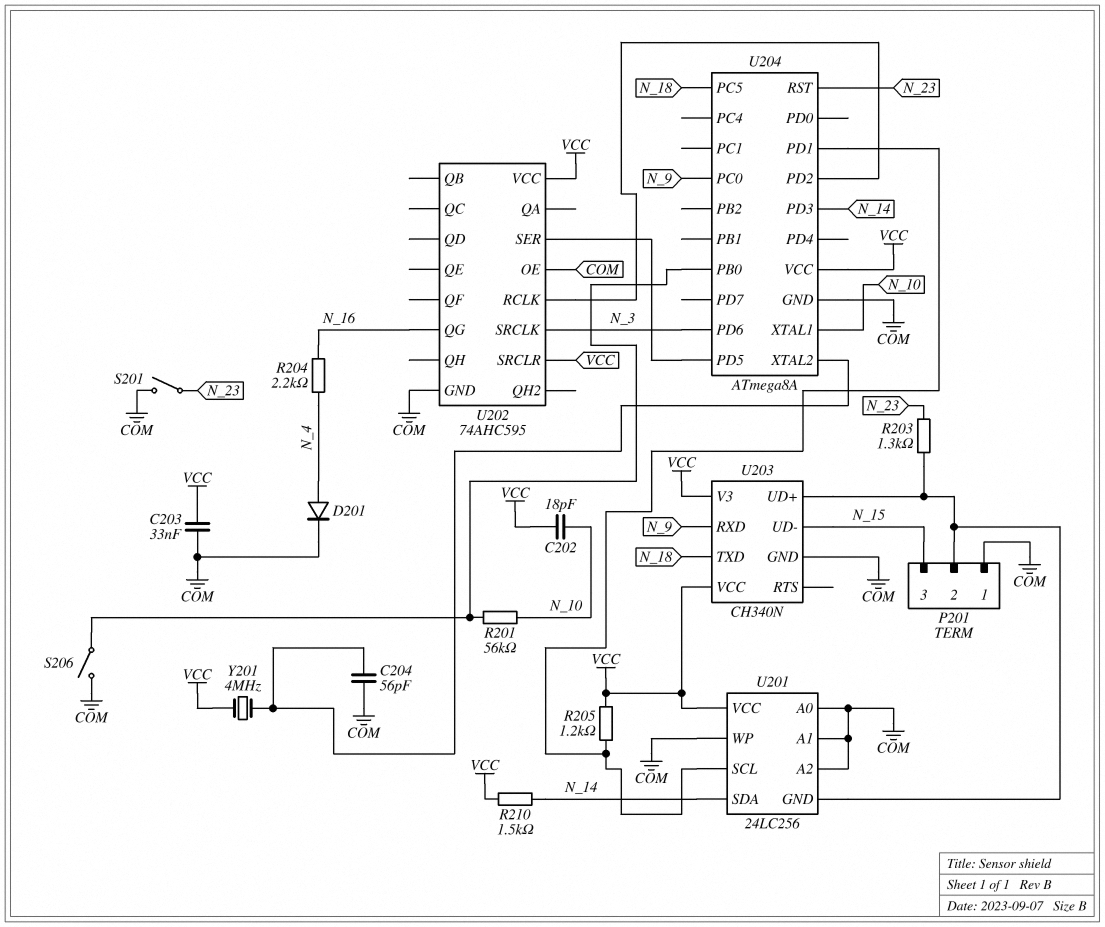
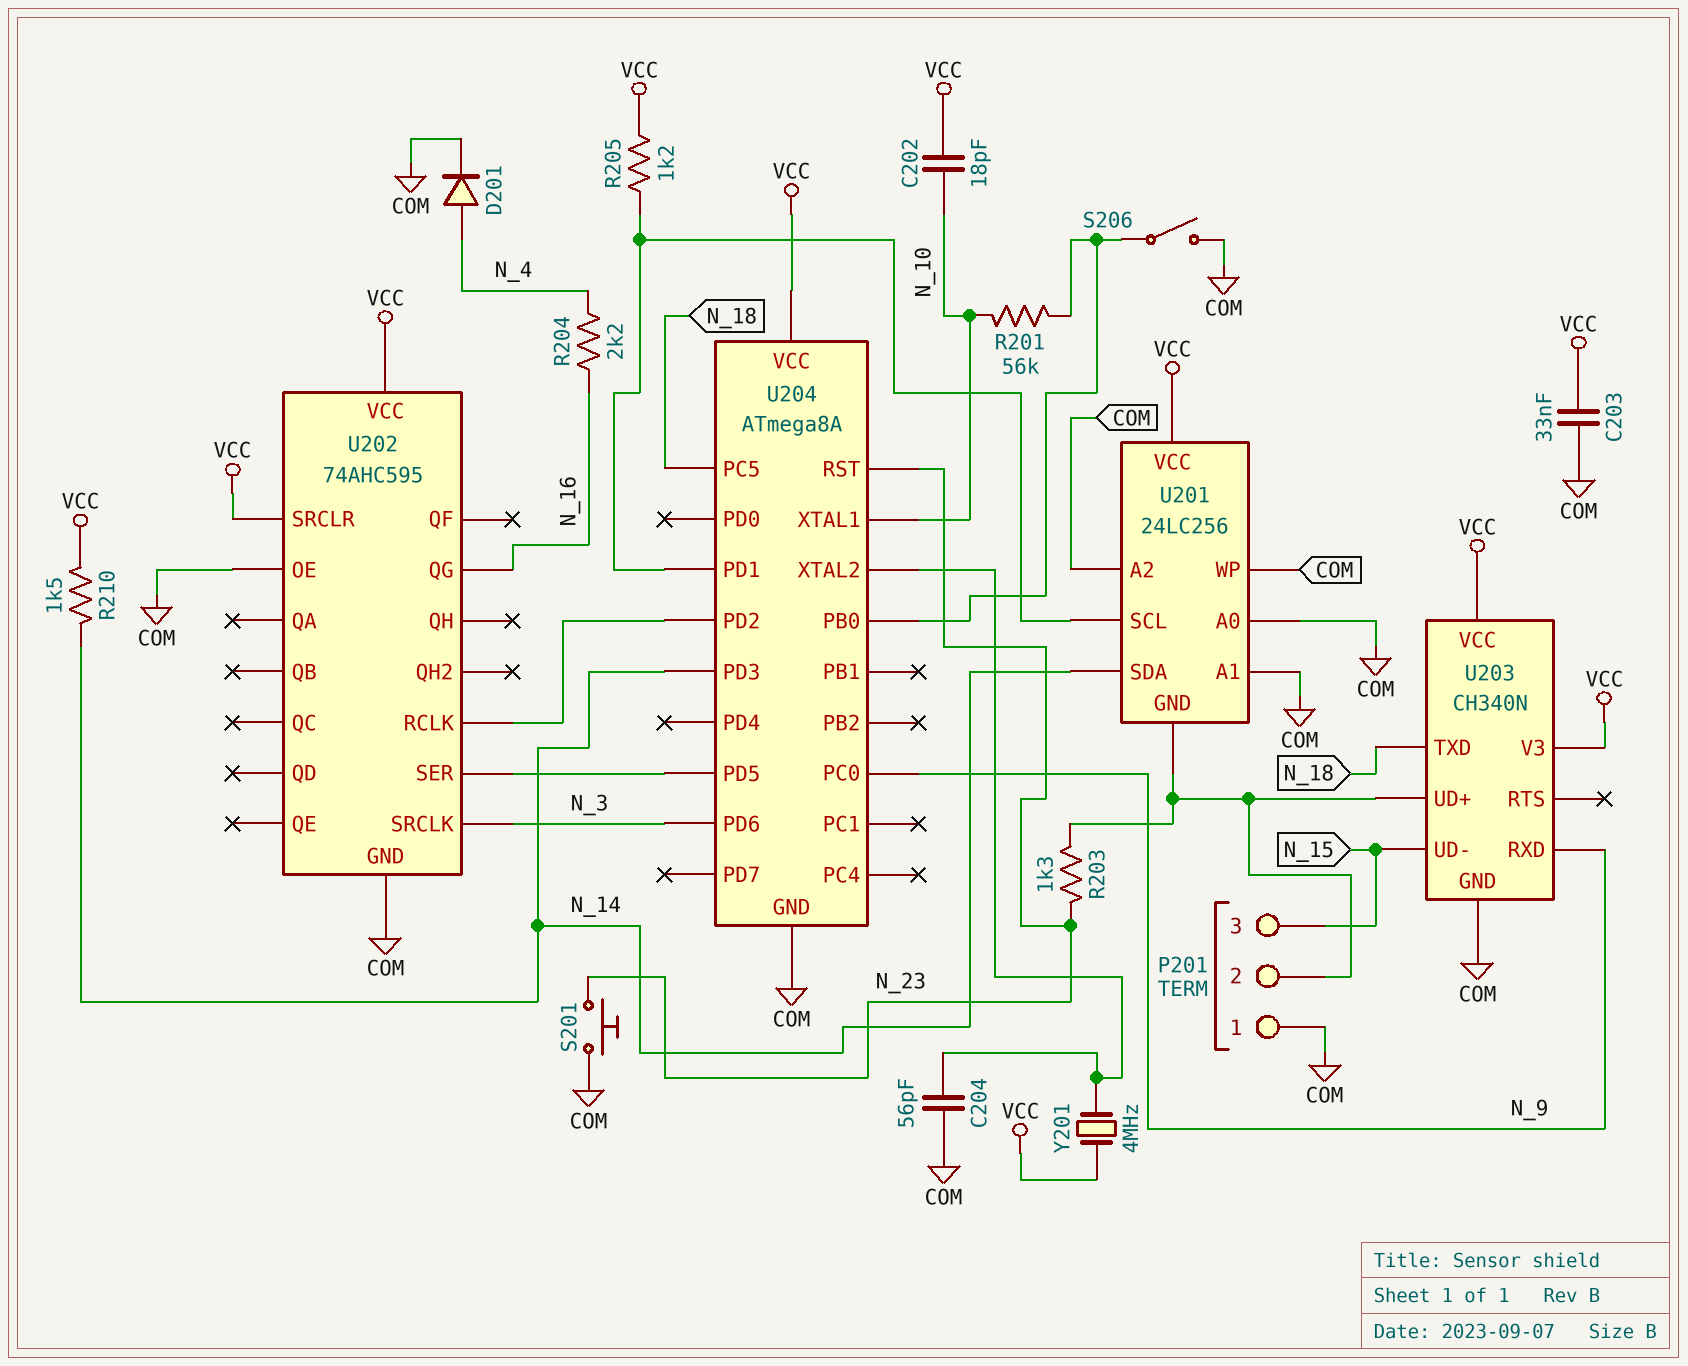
S201: switch (COM, N_23) -> button (COM, N_23)

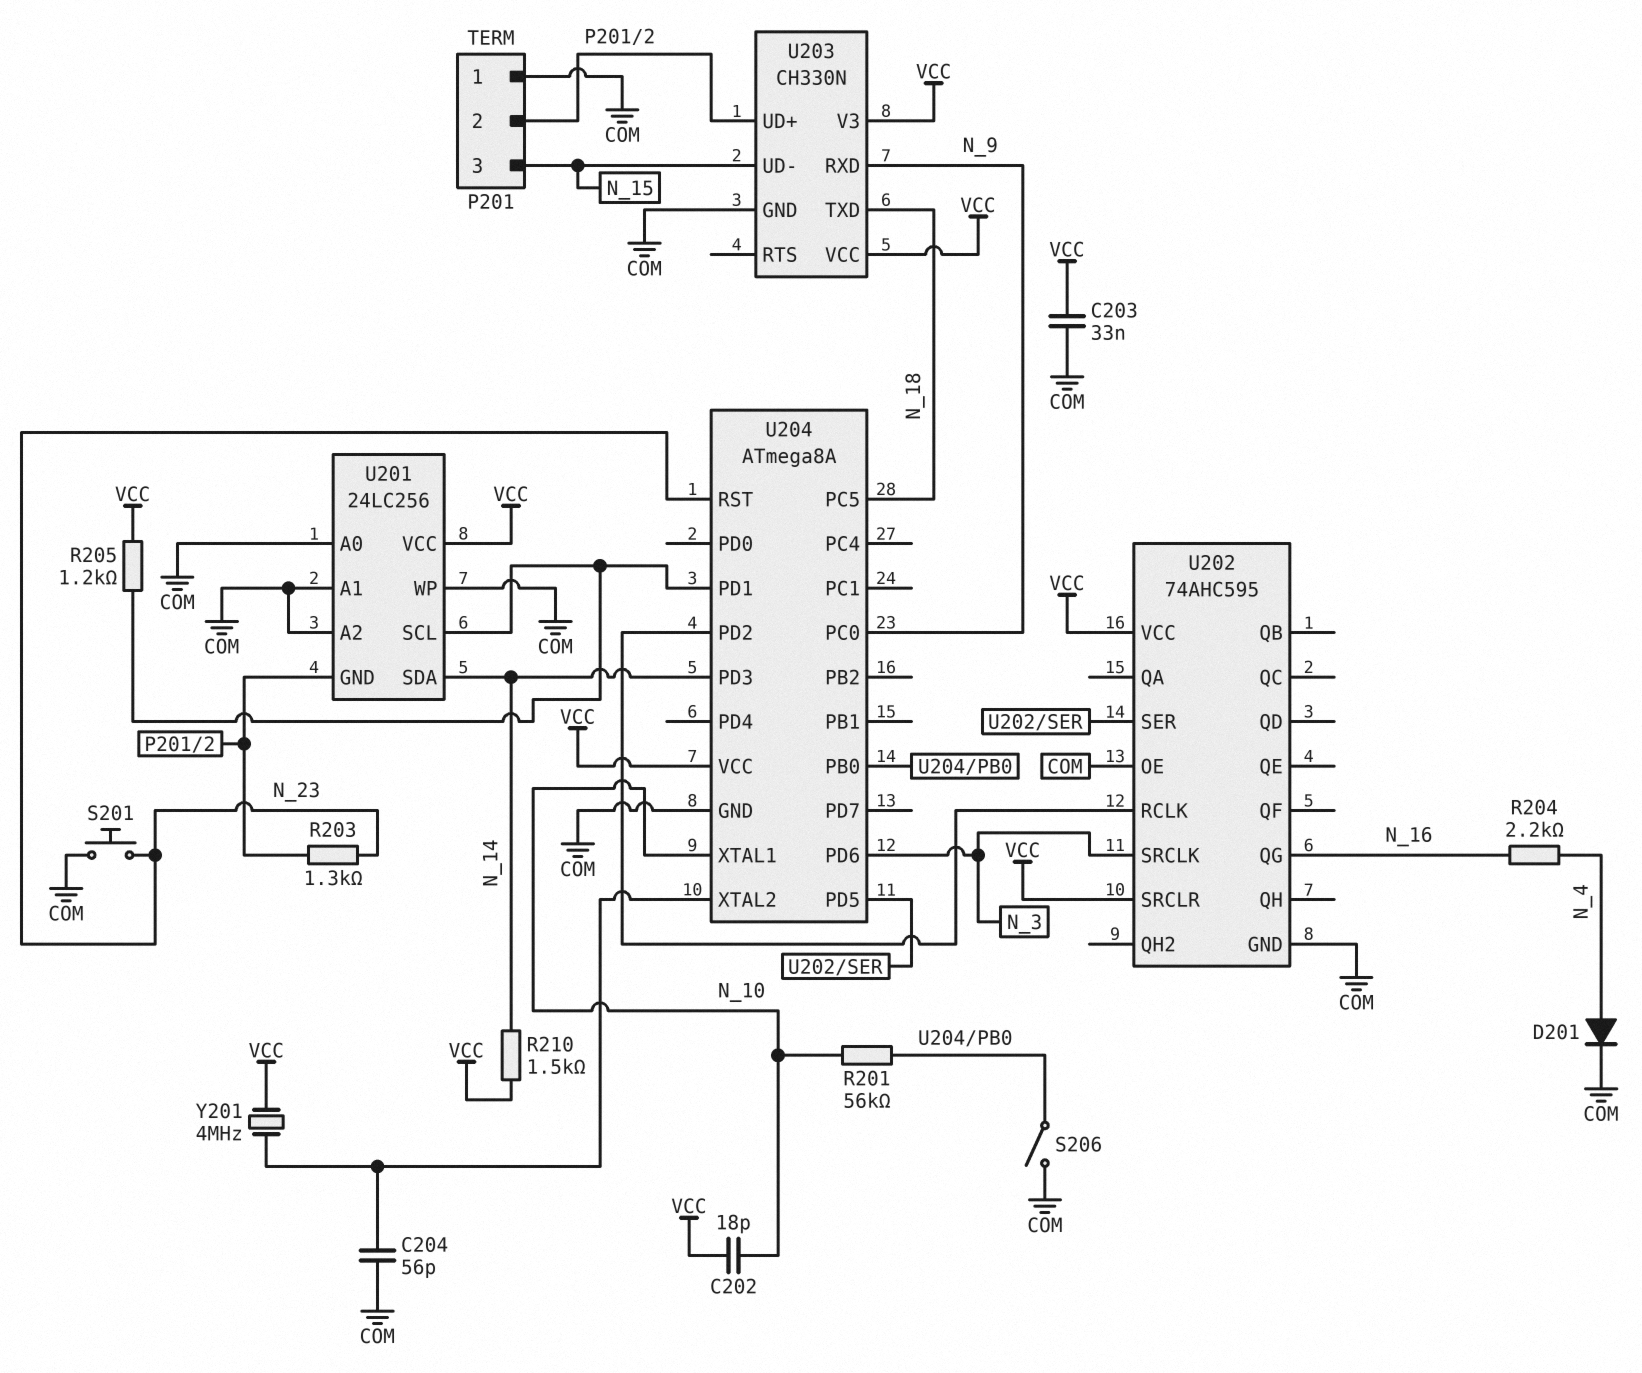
U203: CH340N -> CH330N

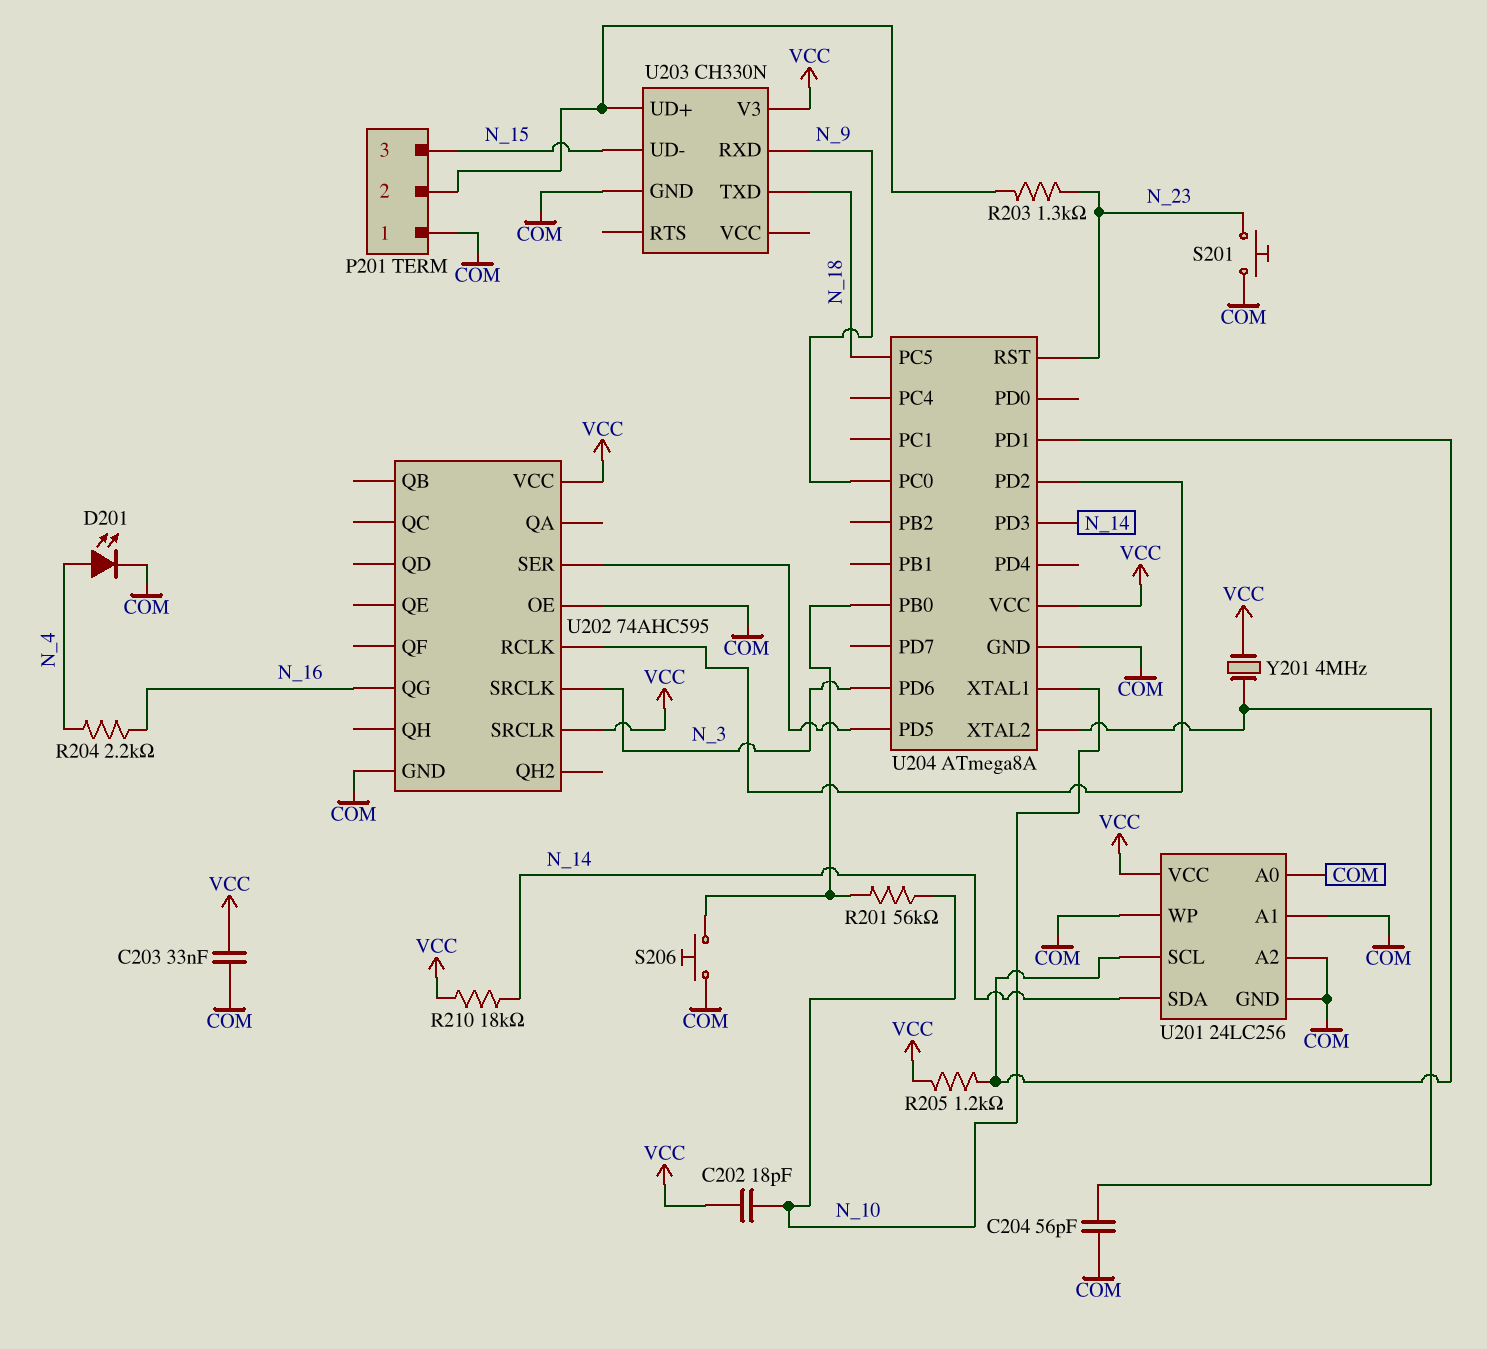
D201: diode (A N_4, K COM) -> LED (A N_4, K COM)
R210: 1.5k (N_14, VCC) -> 18k (N_14, VCC)
S206: switch (COM, U204/PB0) -> button (COM, U204/PB0)
U201 pin GND: P201/2 -> COM
U203 pin VCC: VCC -> none

